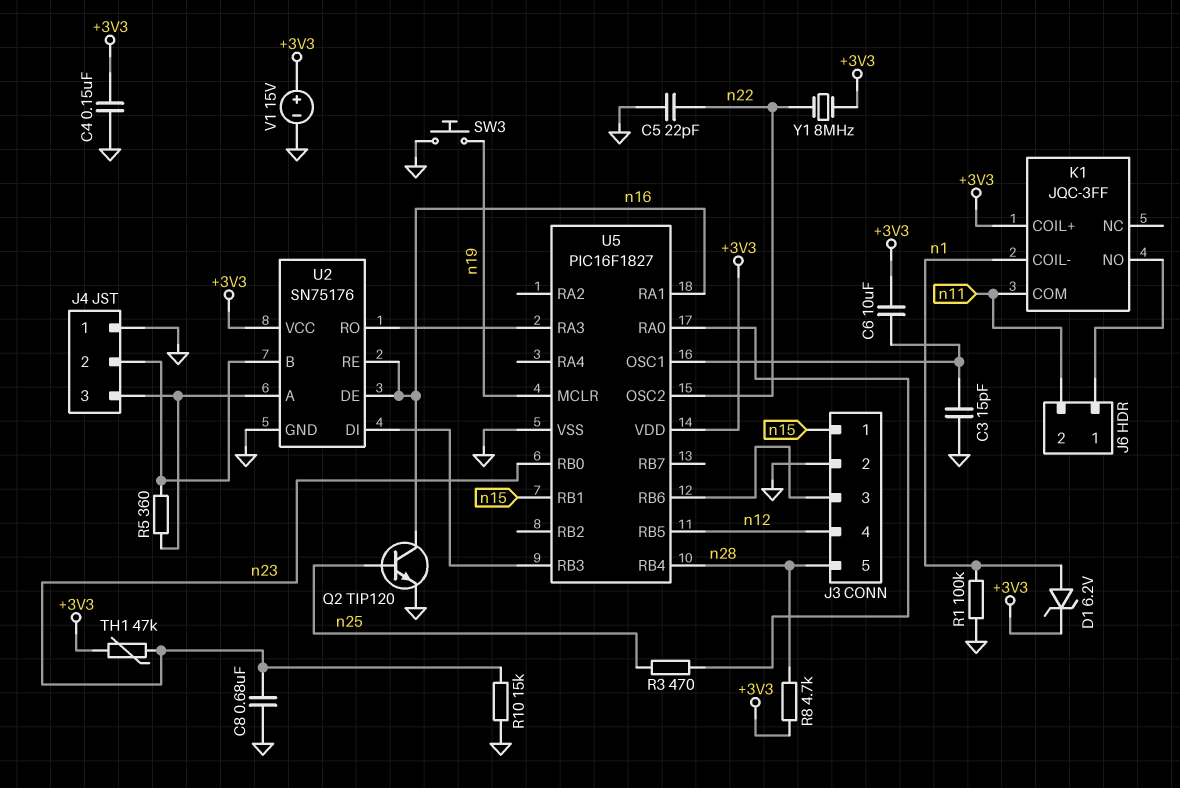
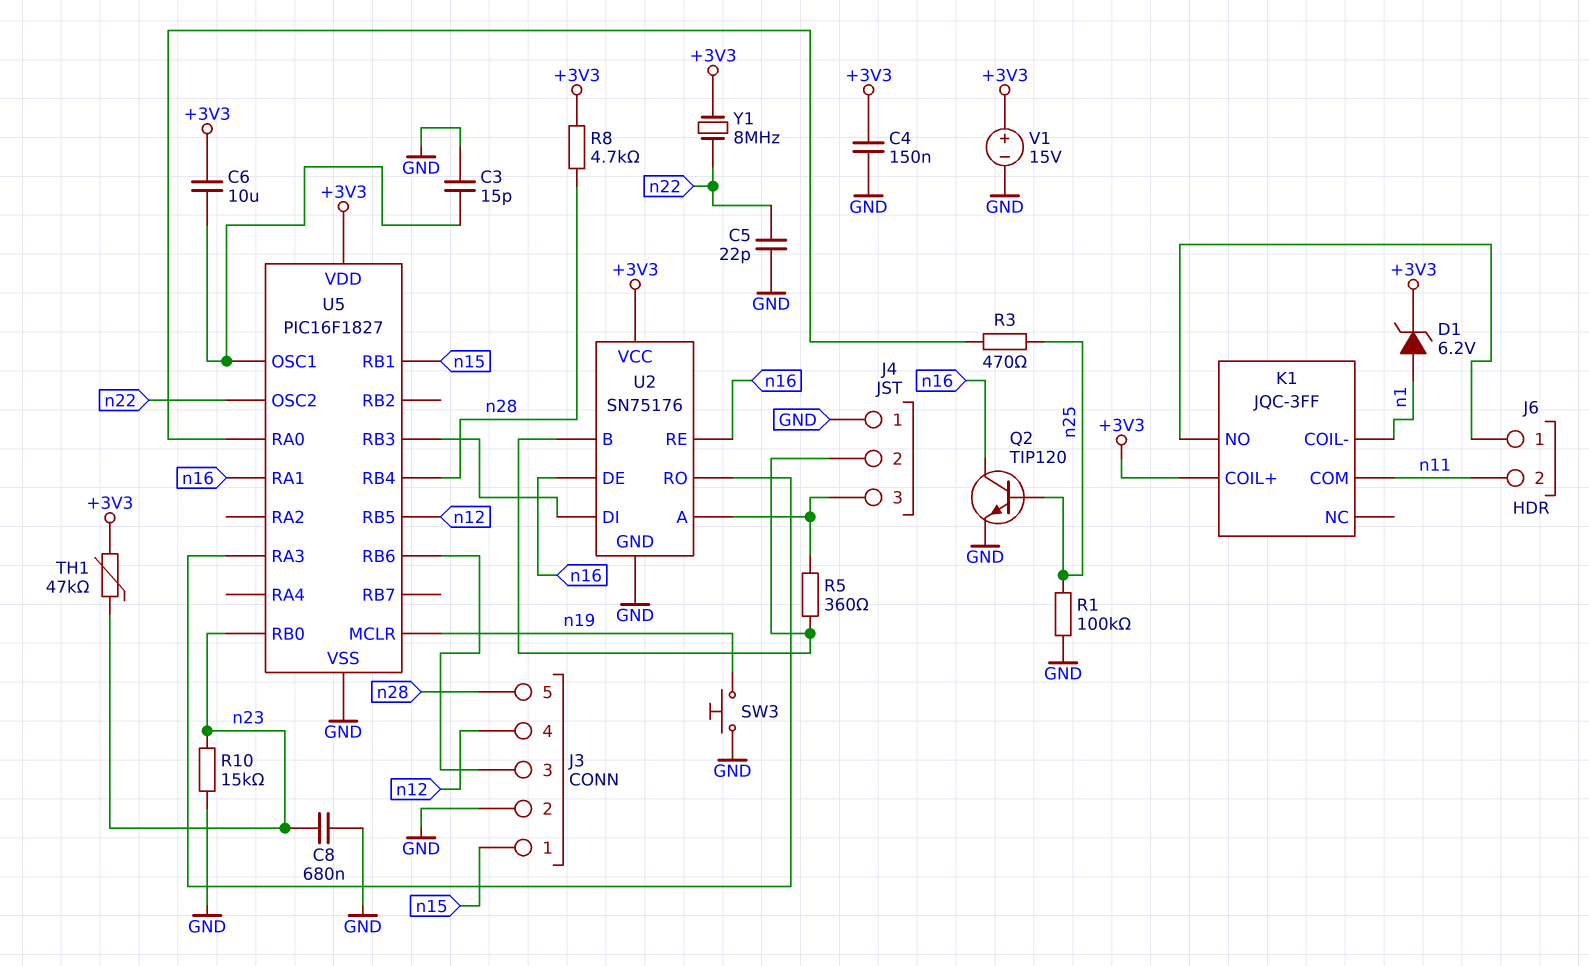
R1: 100k (GND, n1) -> 100k (GND, n25)

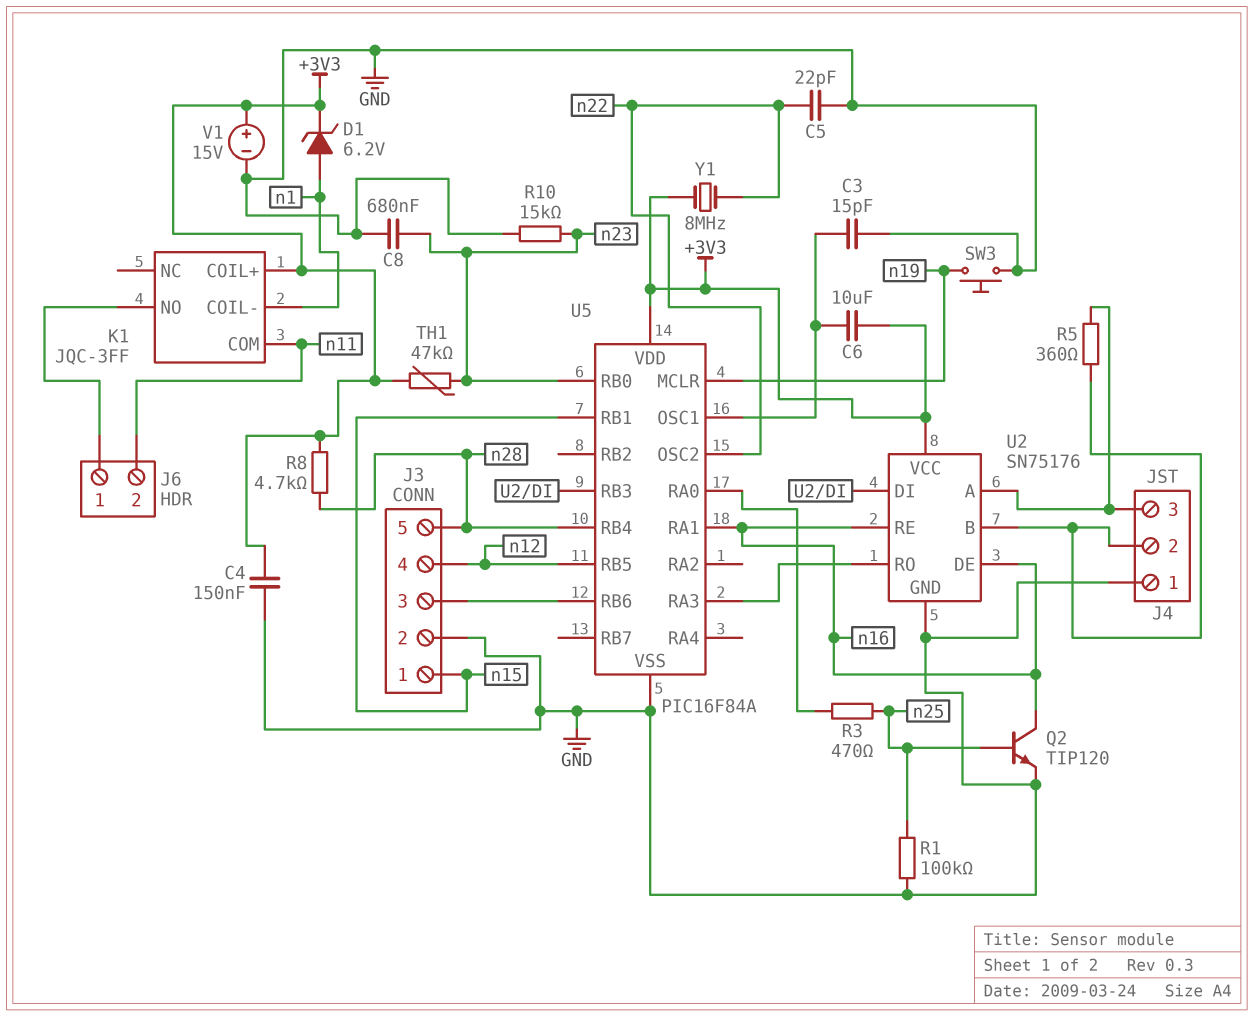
U5: PIC16F1827 -> PIC16F84A

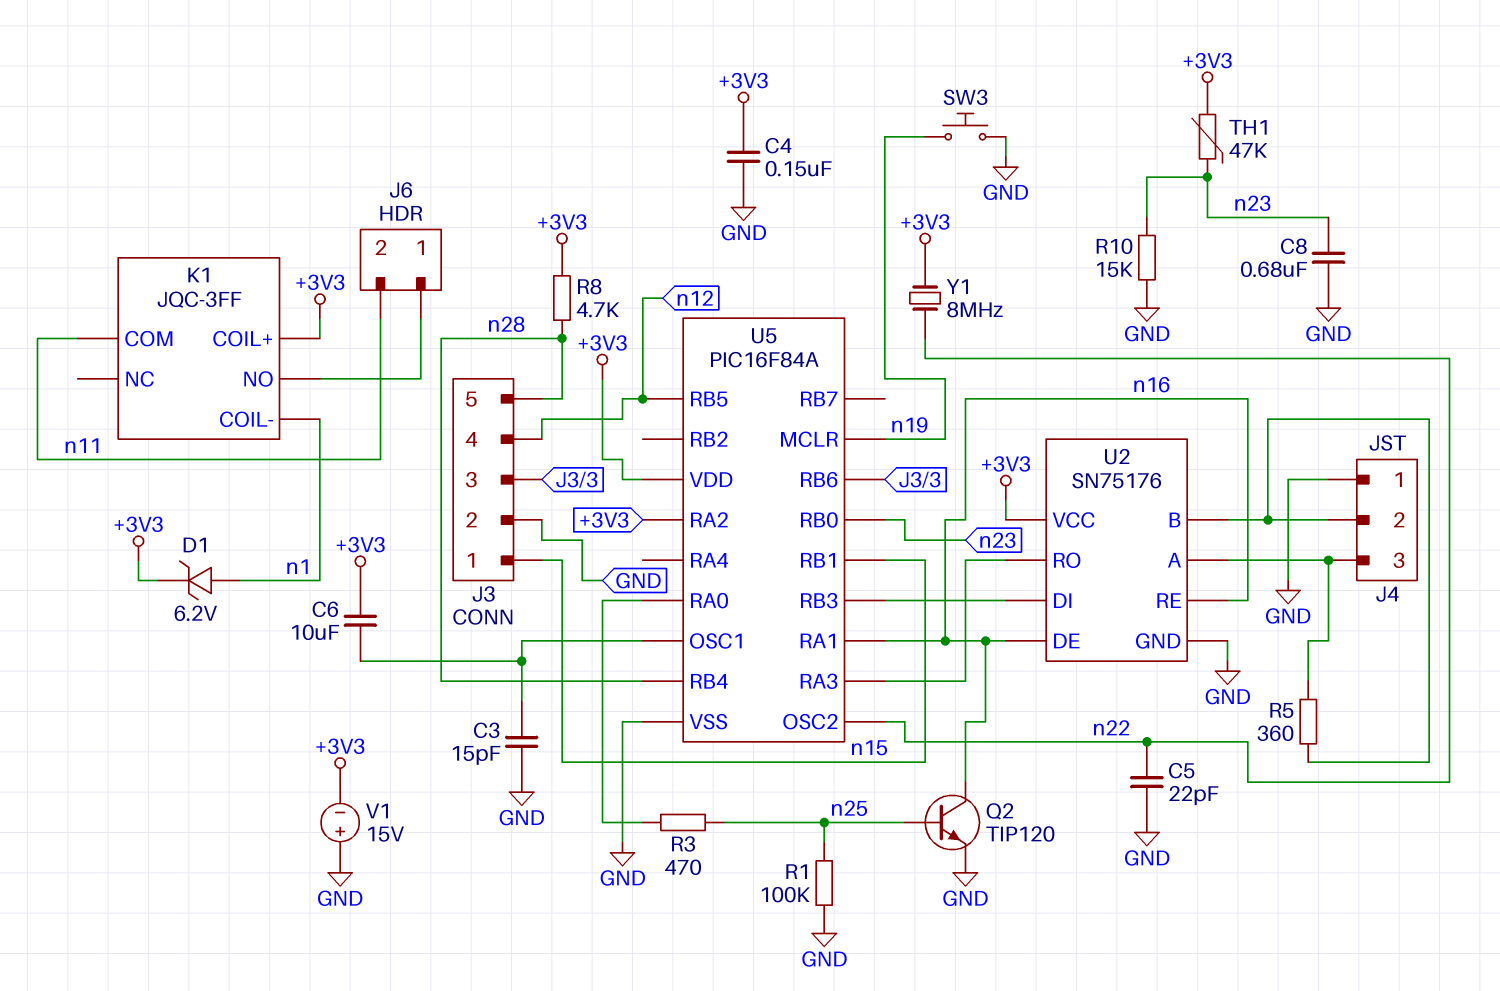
U5 pin RA2: none -> +3V3
V1: 15V (plus +3V3, minus GND) -> 15V (plus GND, minus +3V3)

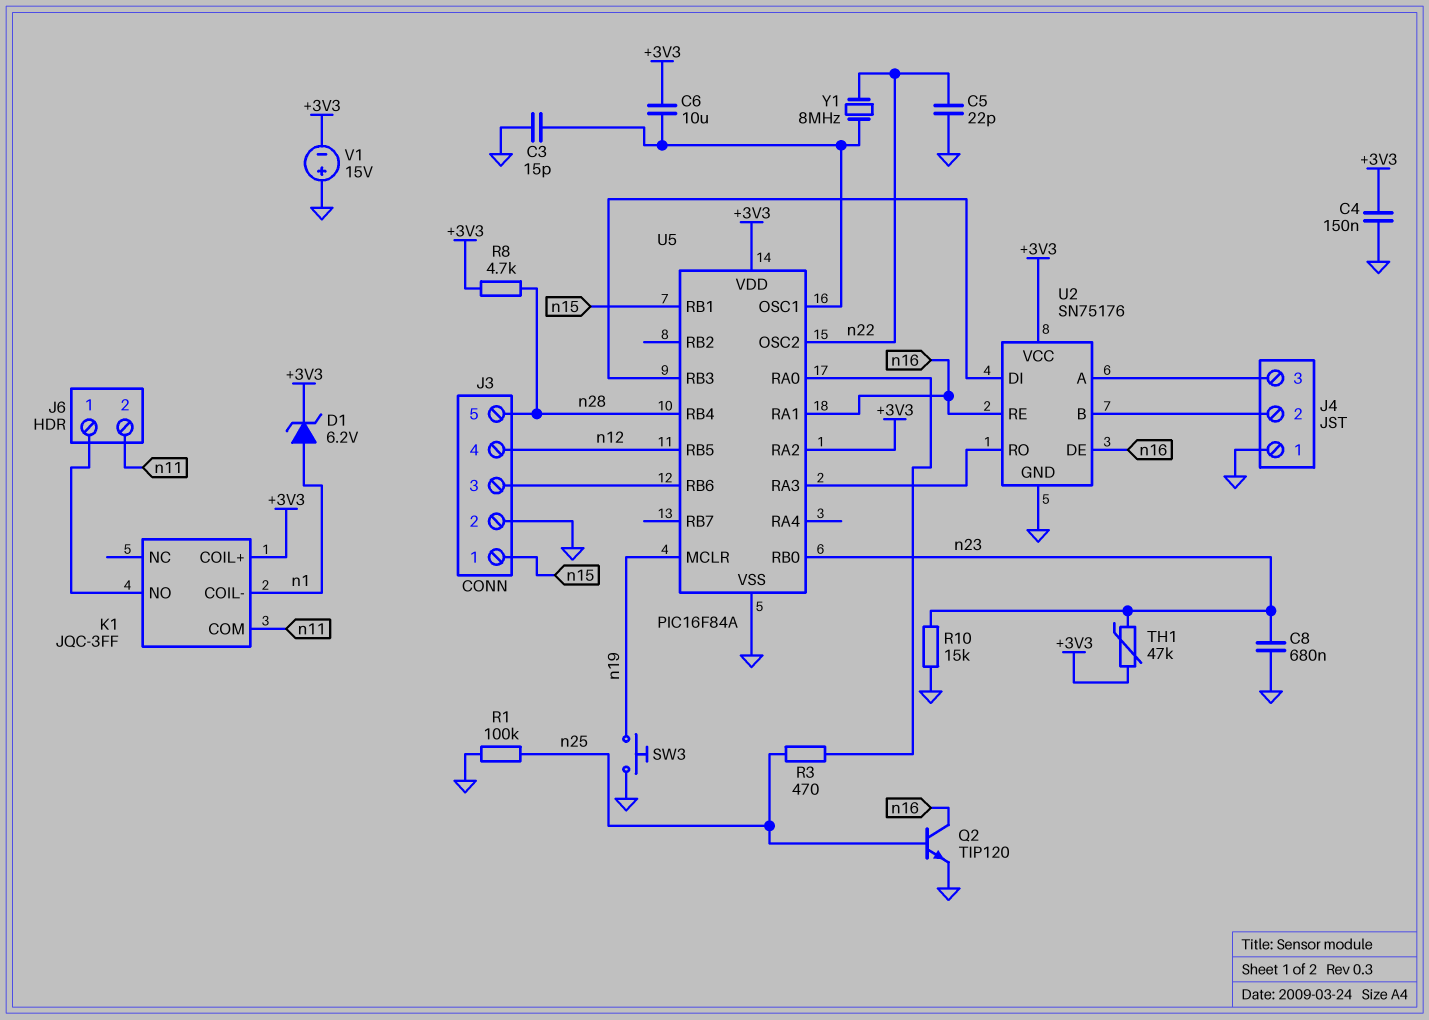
R5: 360 (J4/2, J4/3) -> none
Y1: 8MHz (+3V3, n22) -> 8MHz (U5/OSC1, n22)

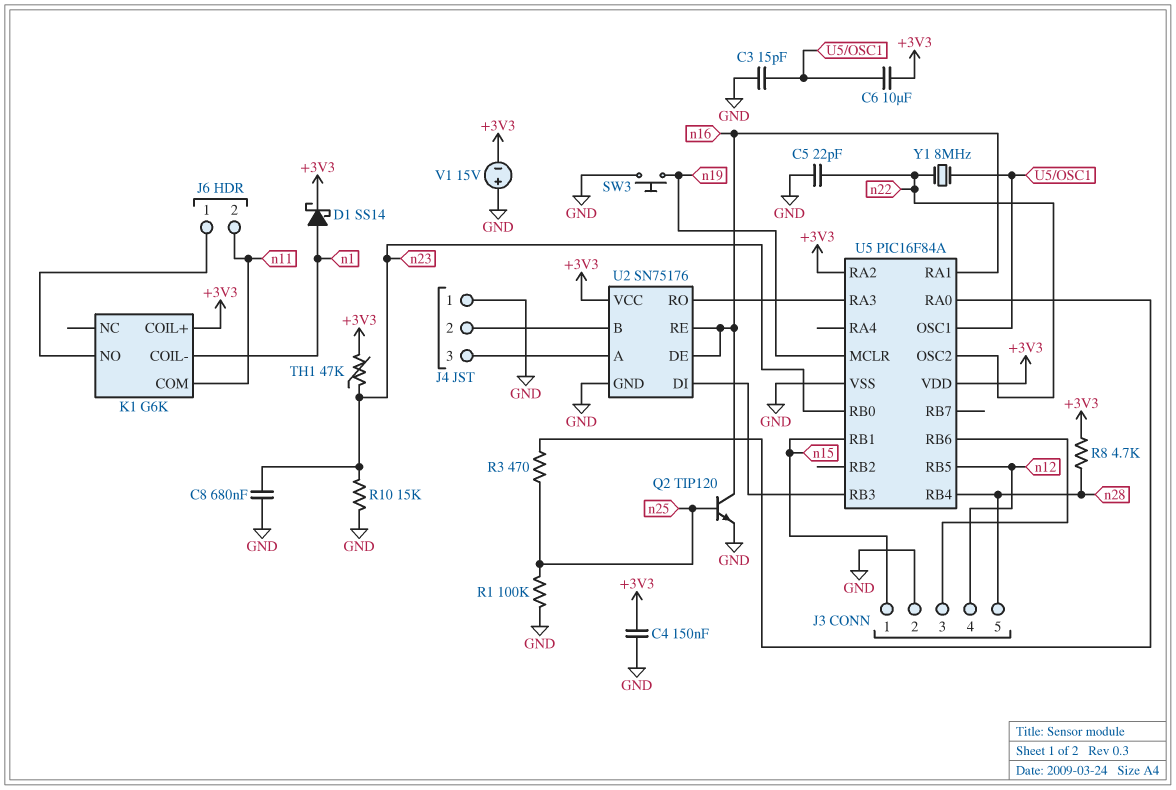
D1: zener 6.2V (A n1, K +3V3) -> schottky SS14 (A n1, K +3V3)
K1: JQC-3FF -> G6K

